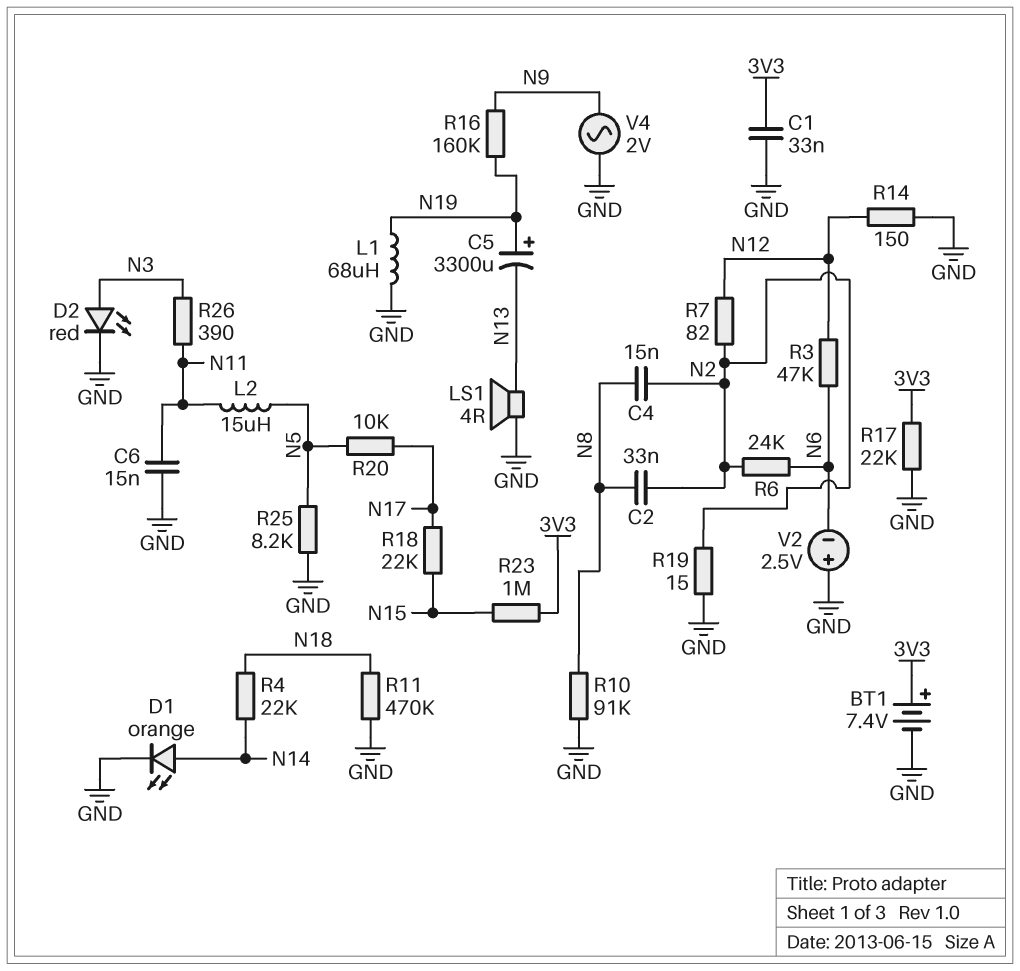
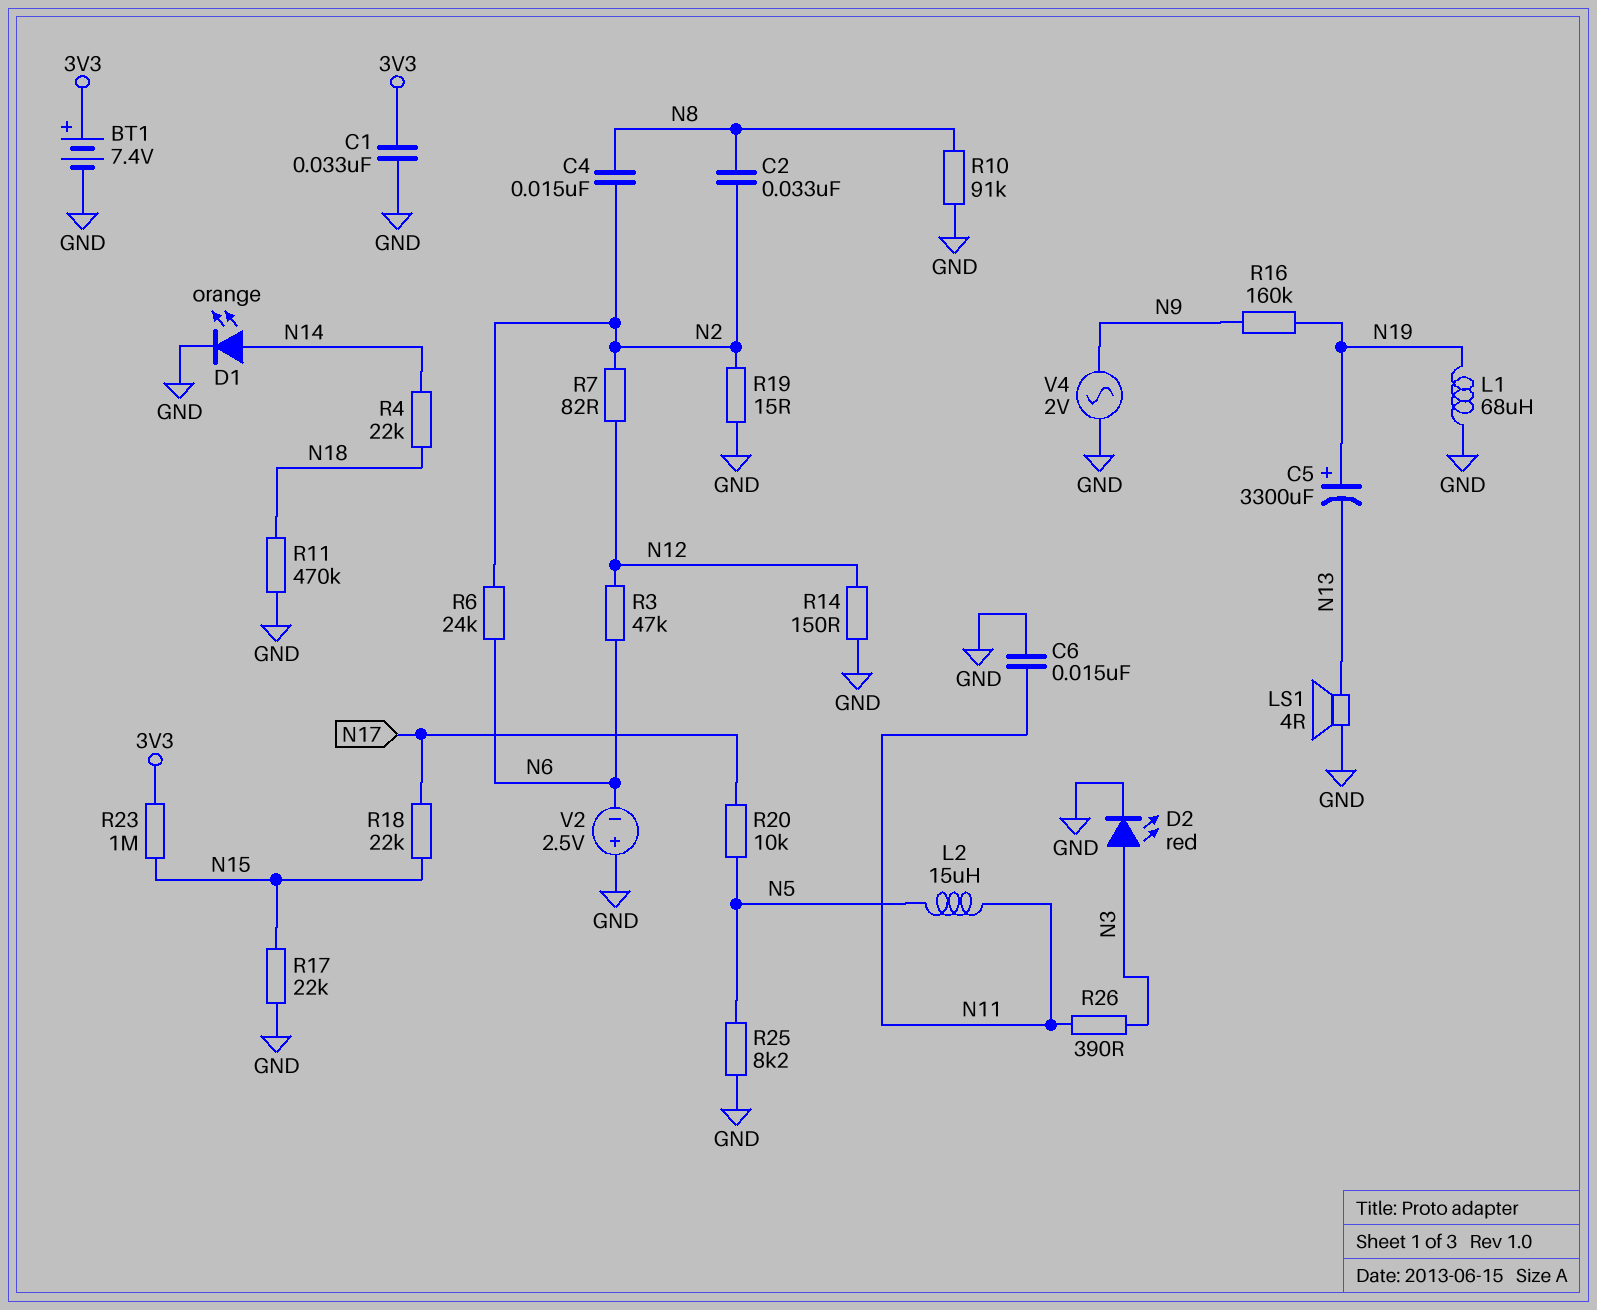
R17: 22k (3V3, GND) -> 22k (GND, N15)

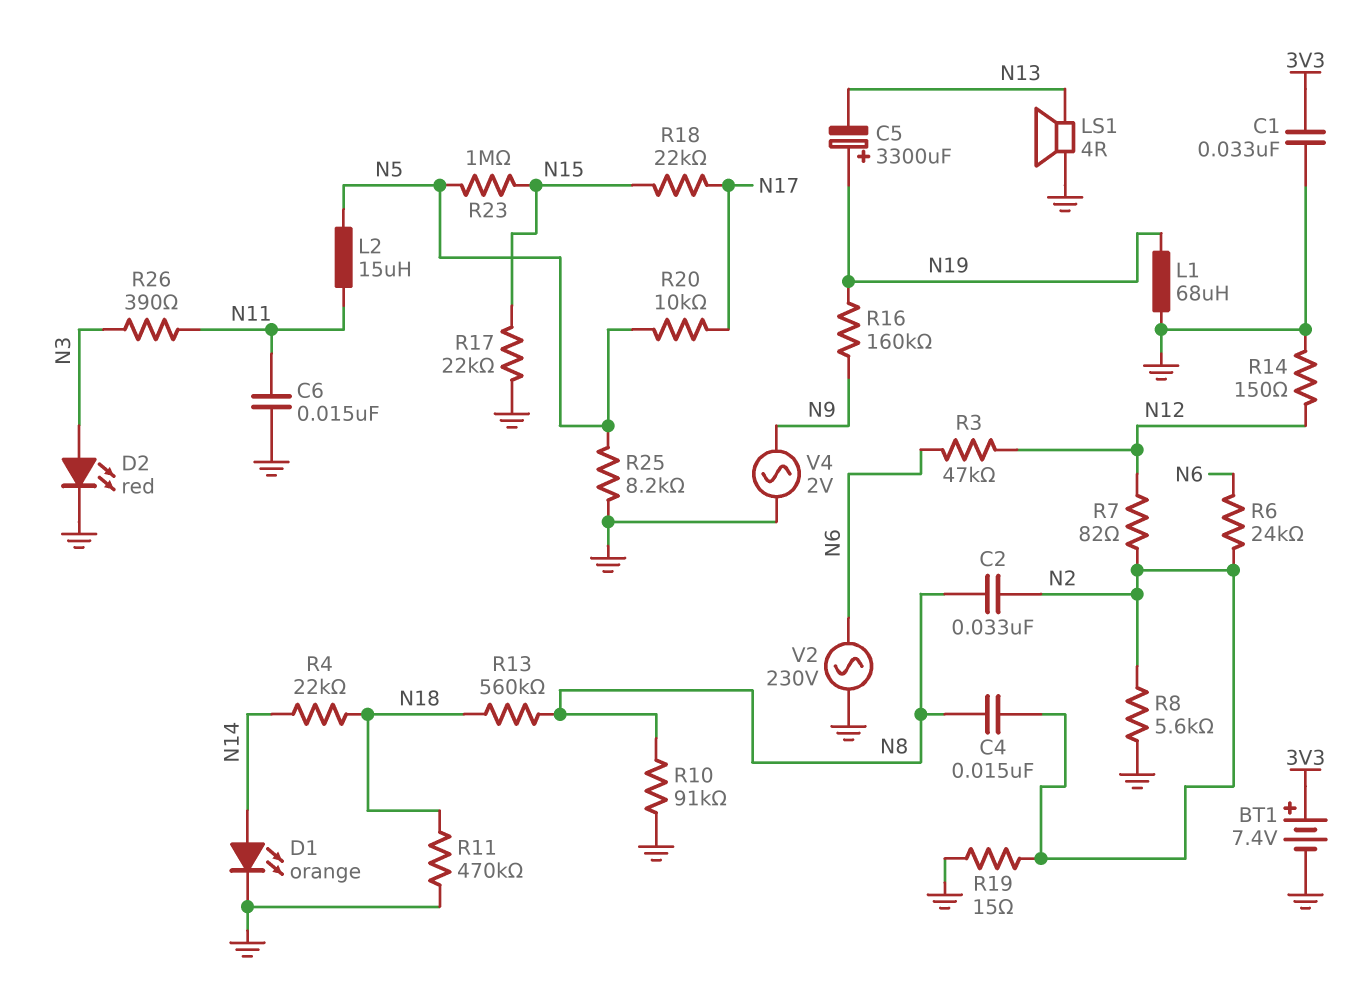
R8: none -> 5.6k (GND, N2)
R13: none -> 560k (N8, N18)
R23: 1M (3V3, N15) -> 1M (N5, N15)
V2: 2.5V (plus GND, minus N6) -> AC 230V (GND, N6)

